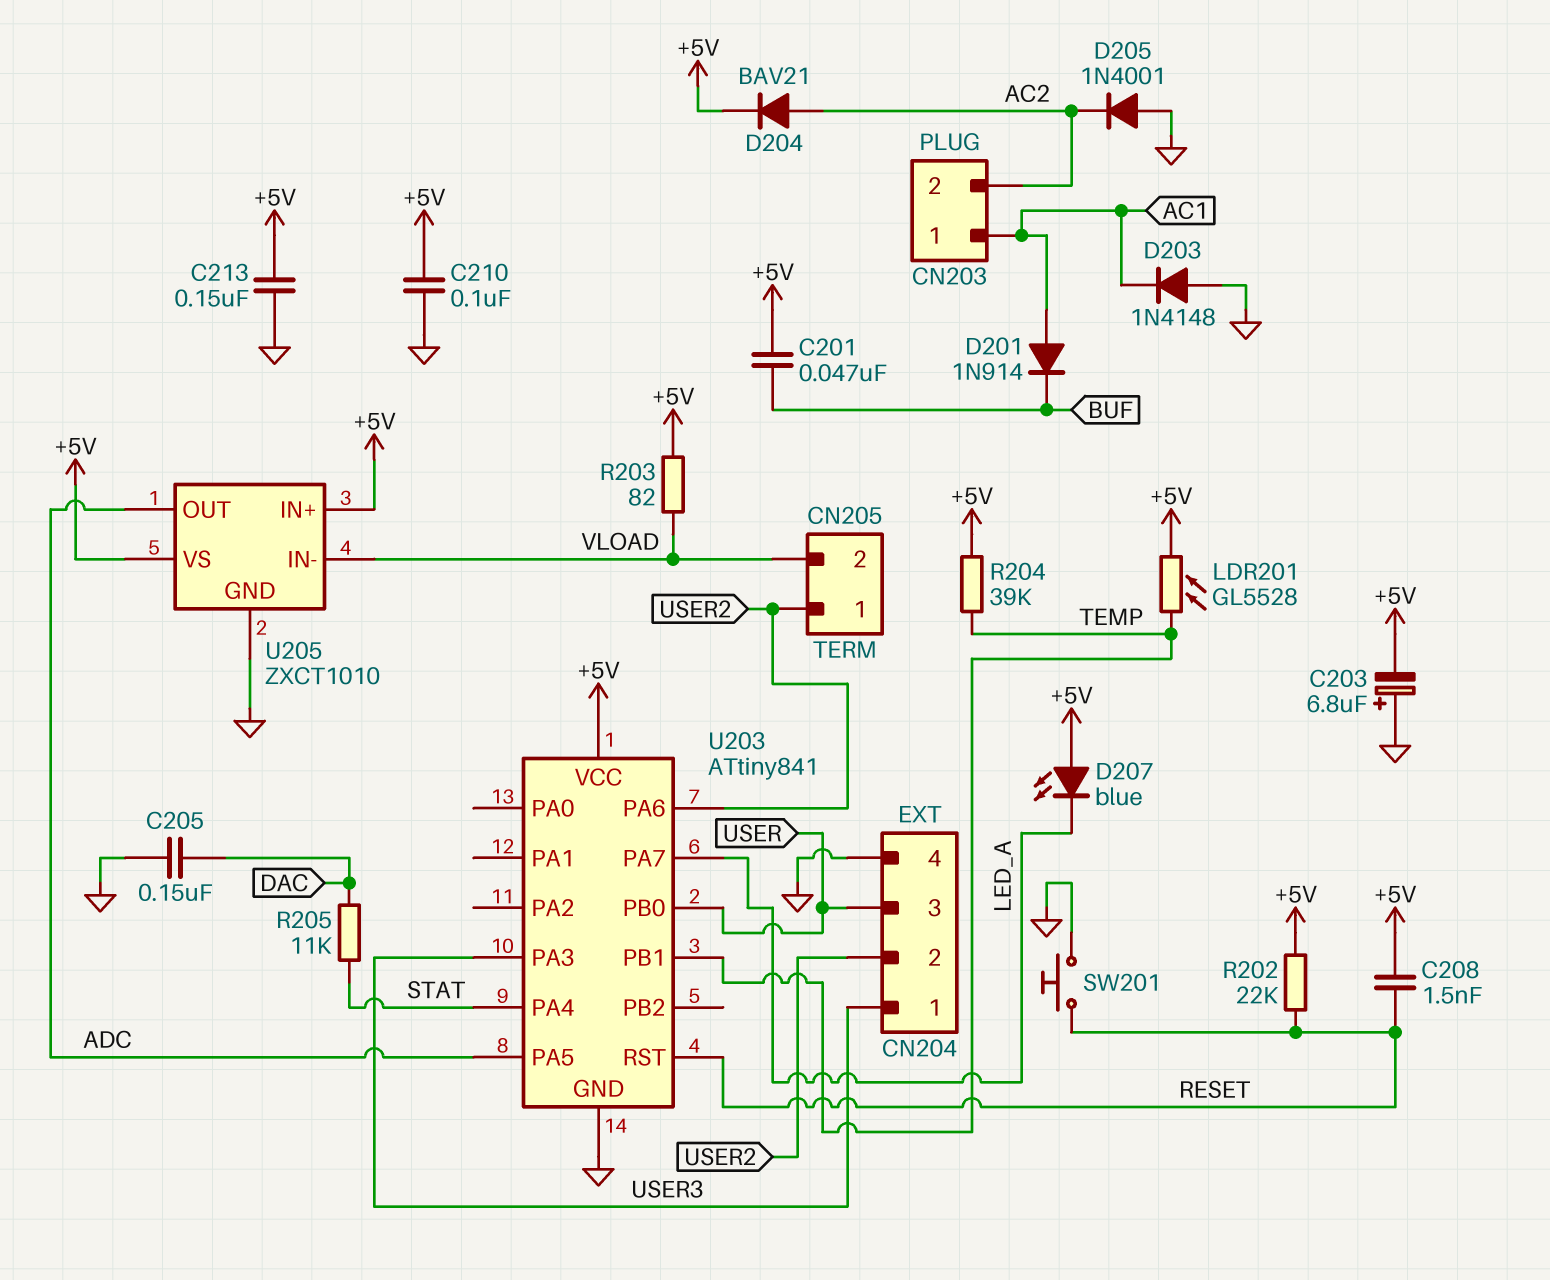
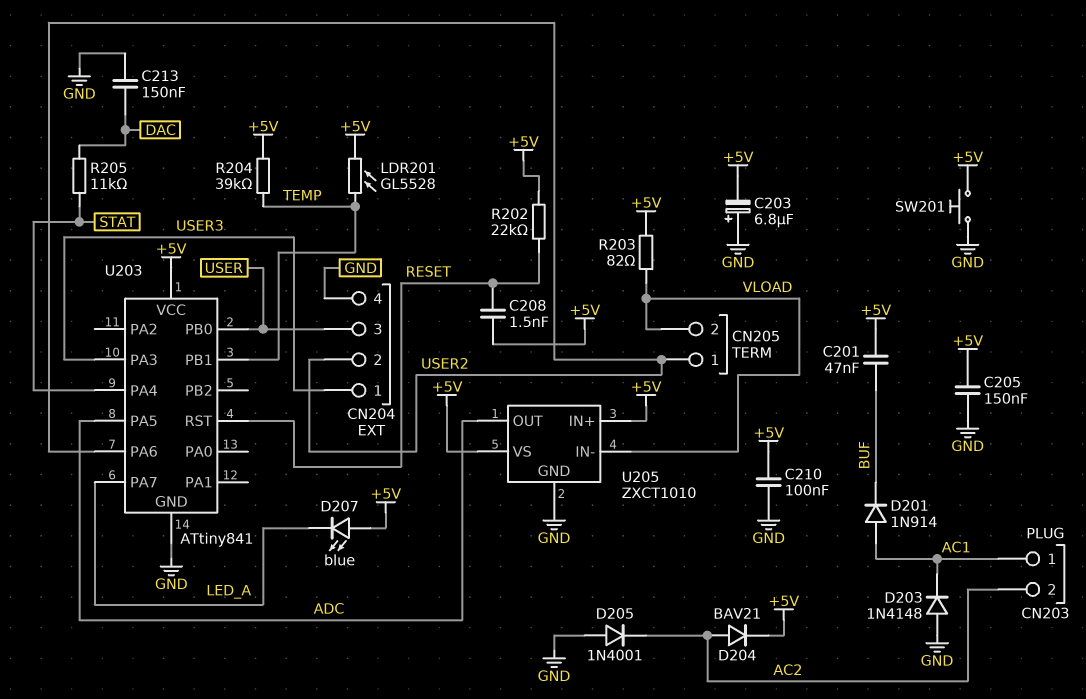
C205: 150nF (DAC, GND) -> 150nF (+5V, GND)
C213: 150nF (+5V, GND) -> 150nF (DAC, GND)
SW201: button (GND, RESET) -> button (+5V, GND)

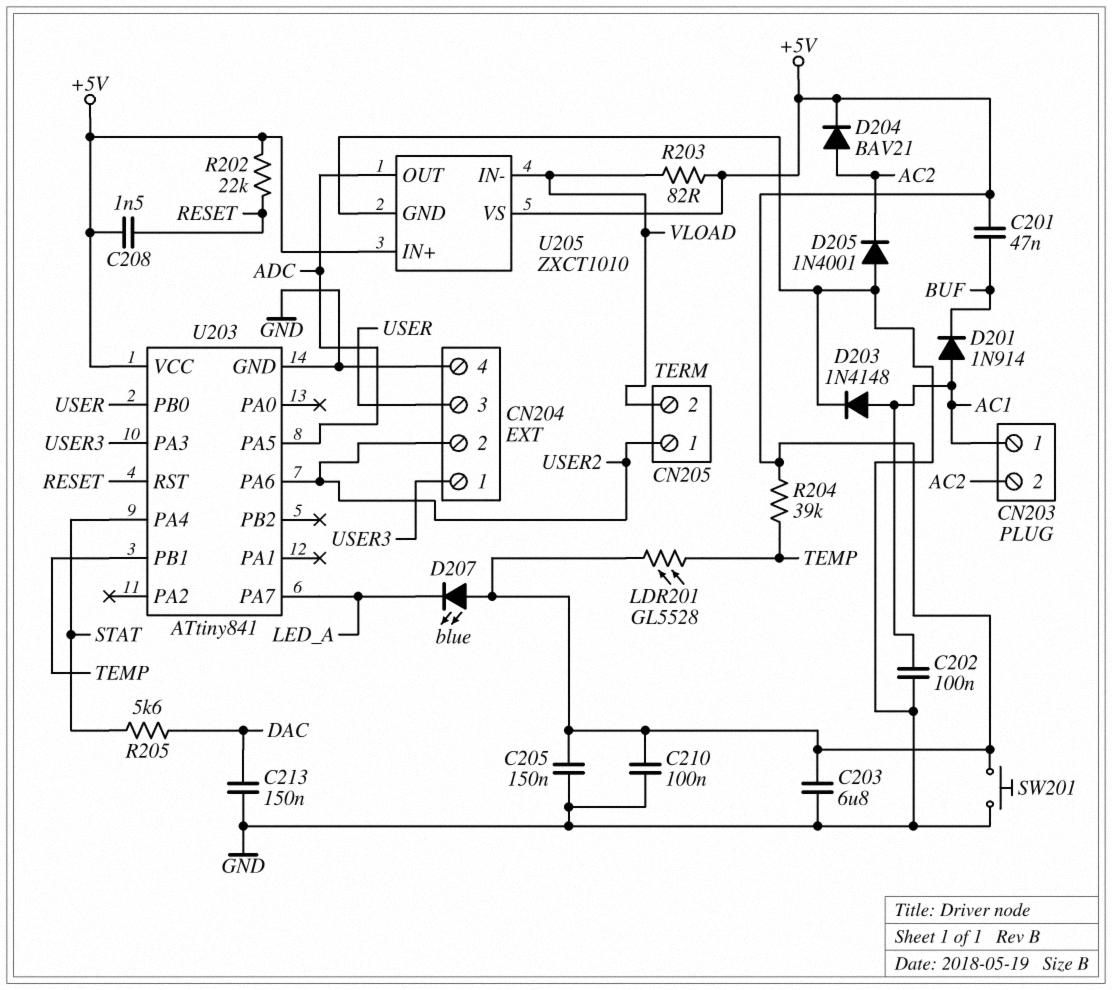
C202: none -> 100nF (AC1, GND)
C203: 6.8uF (plus GND, minus +5V) -> 6.8uF (+5V, GND)
D203: diode 1N4148 (A GND, K AC1) -> diode 1N4148 (A AC1, K GND)
R205: 11k (DAC, STAT) -> 5.6k (DAC, STAT)

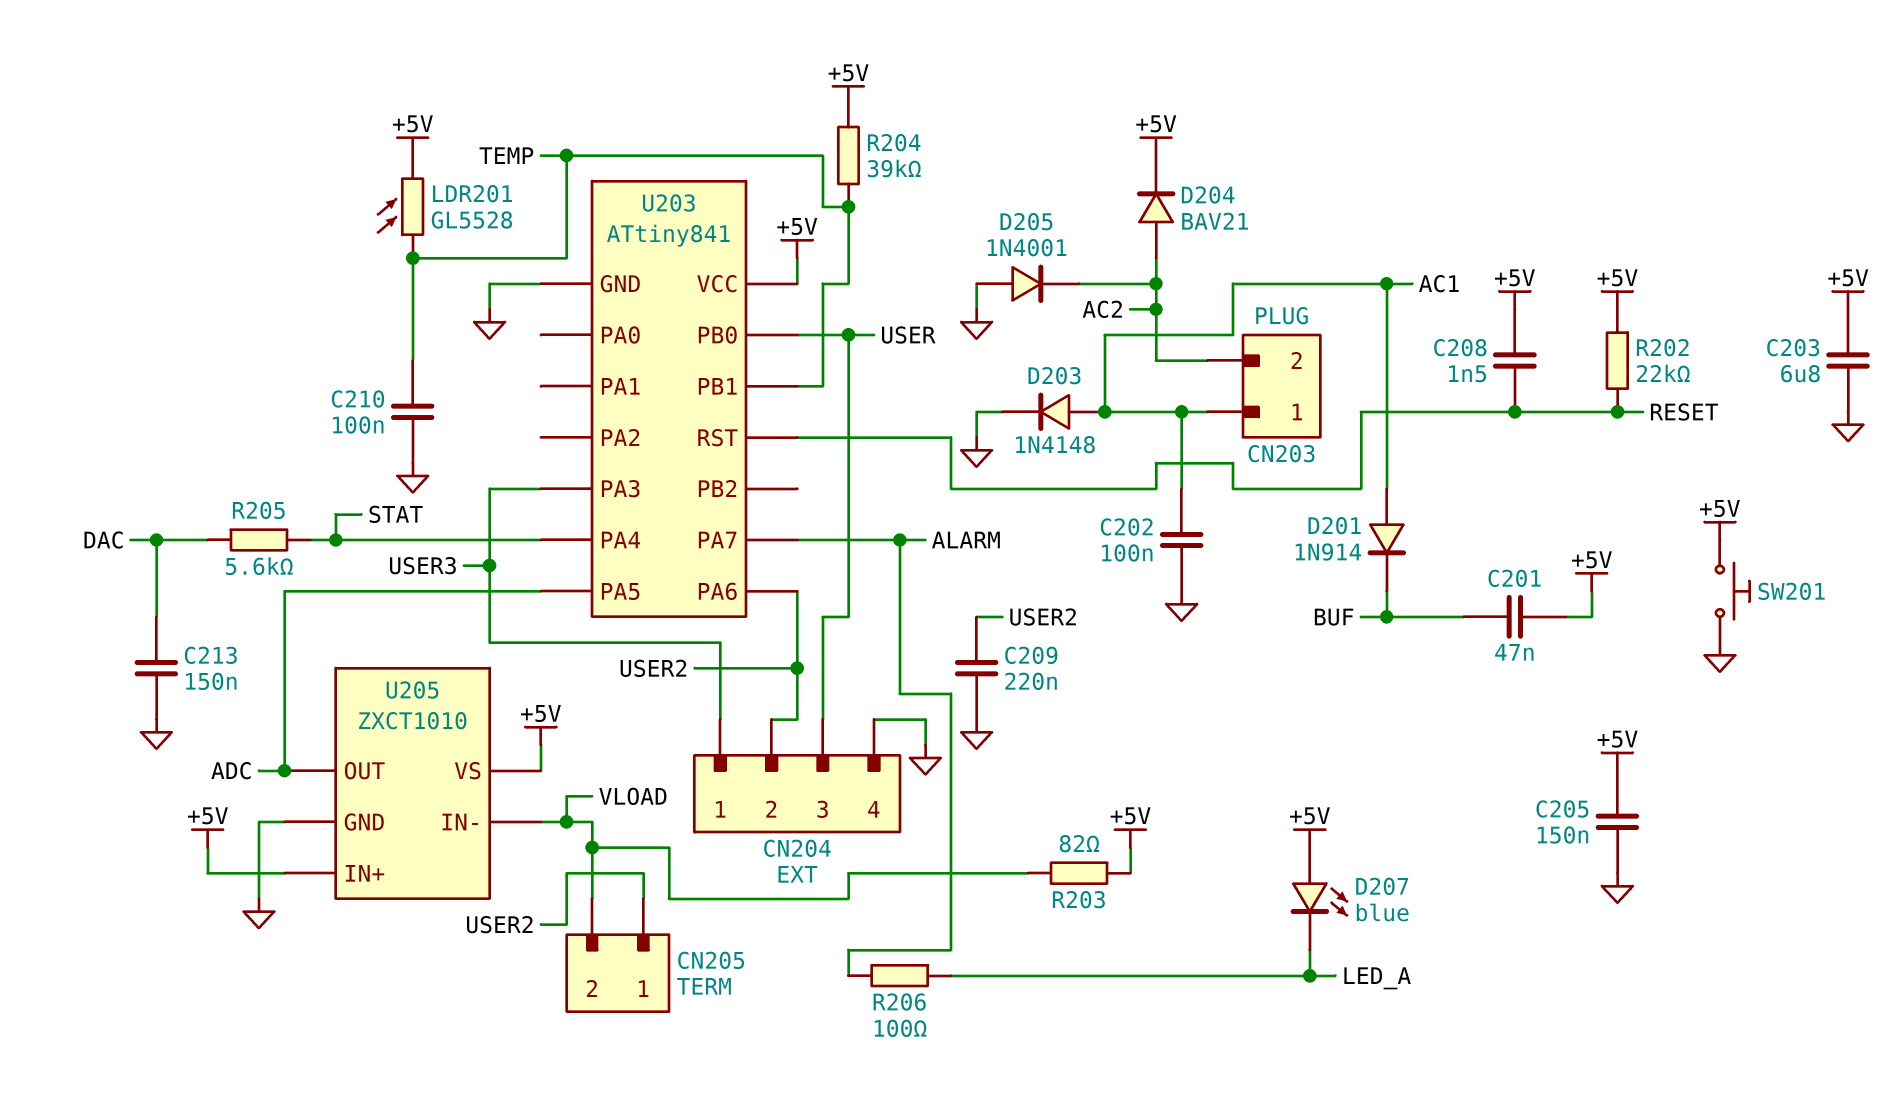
C209: none -> 220nF (GND, USER2)
C210: 100nF (+5V, GND) -> 100nF (GND, TEMP)
R206: none -> 100 (ALARM, LED_A)
U203 pin PA7: LED_A -> ALARM

